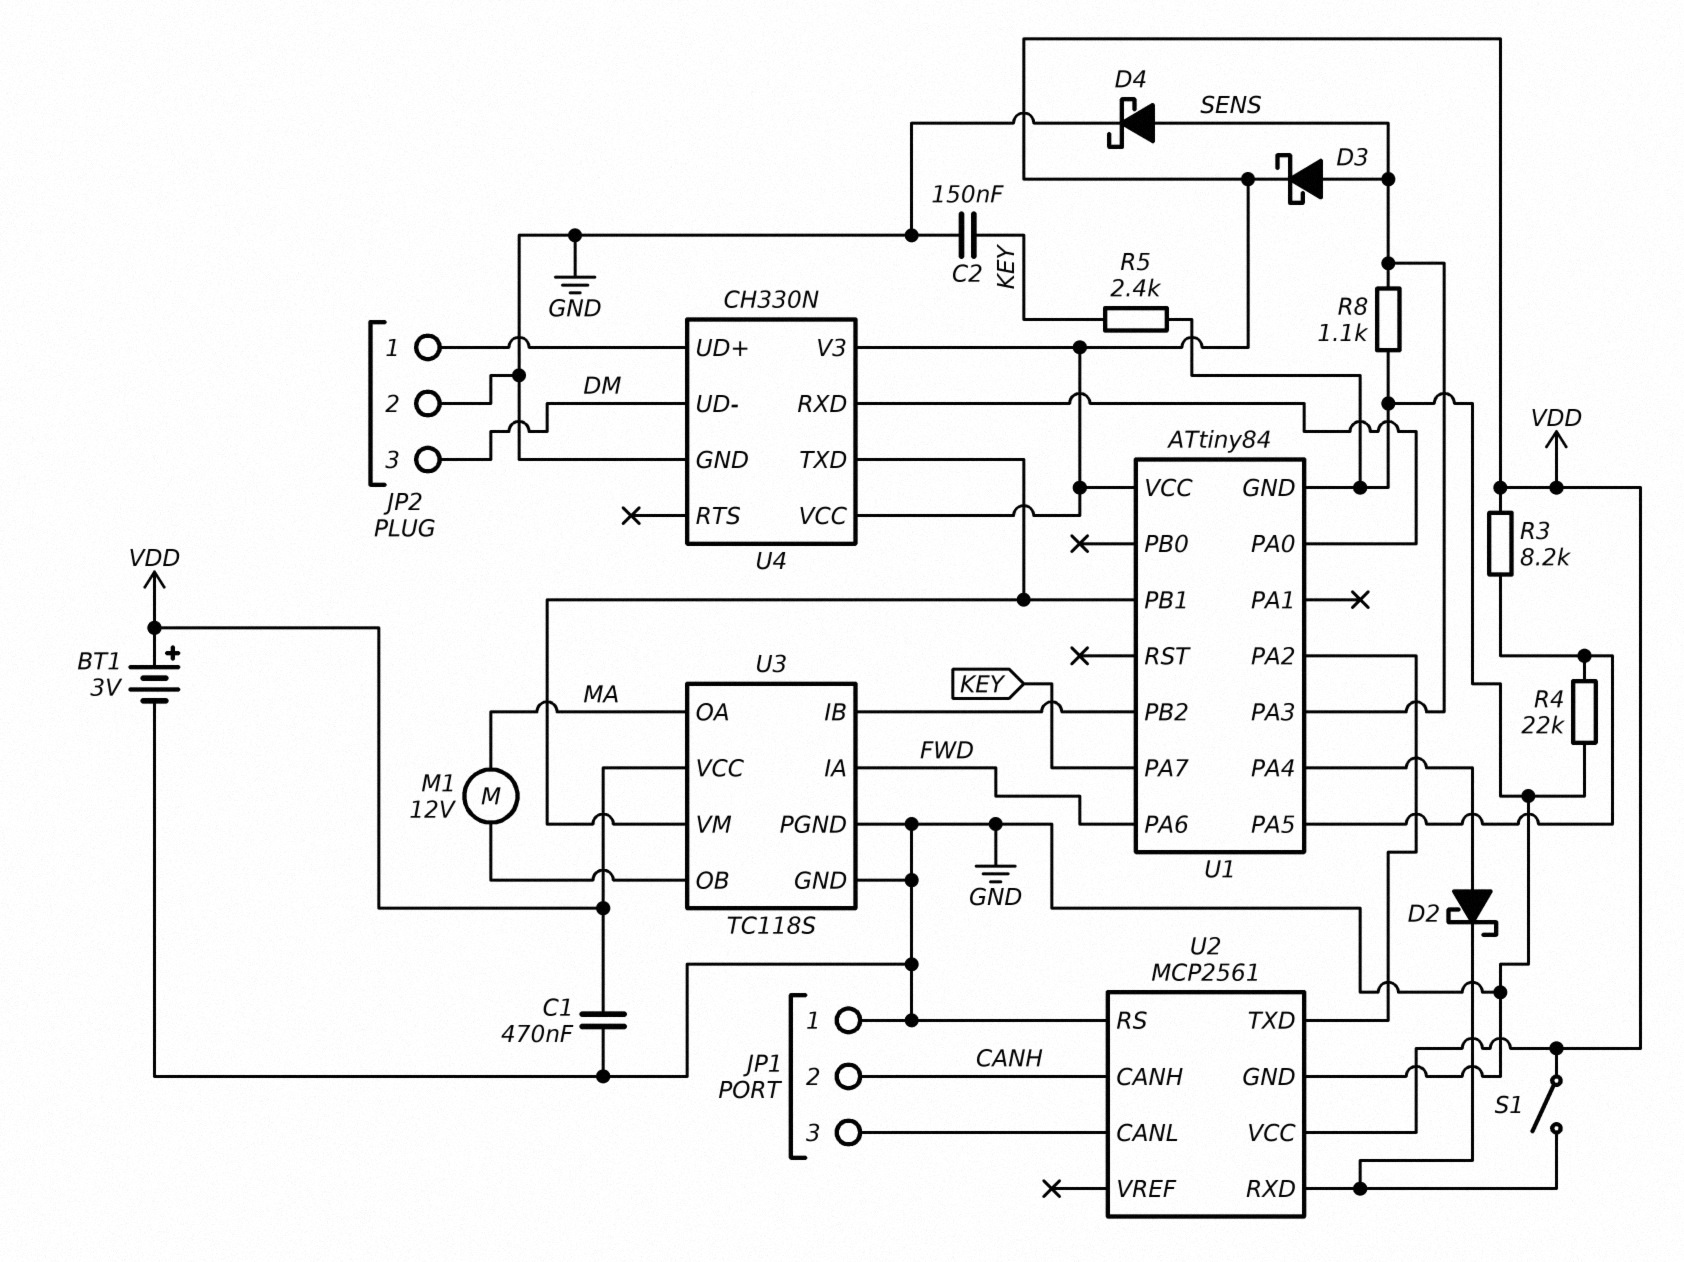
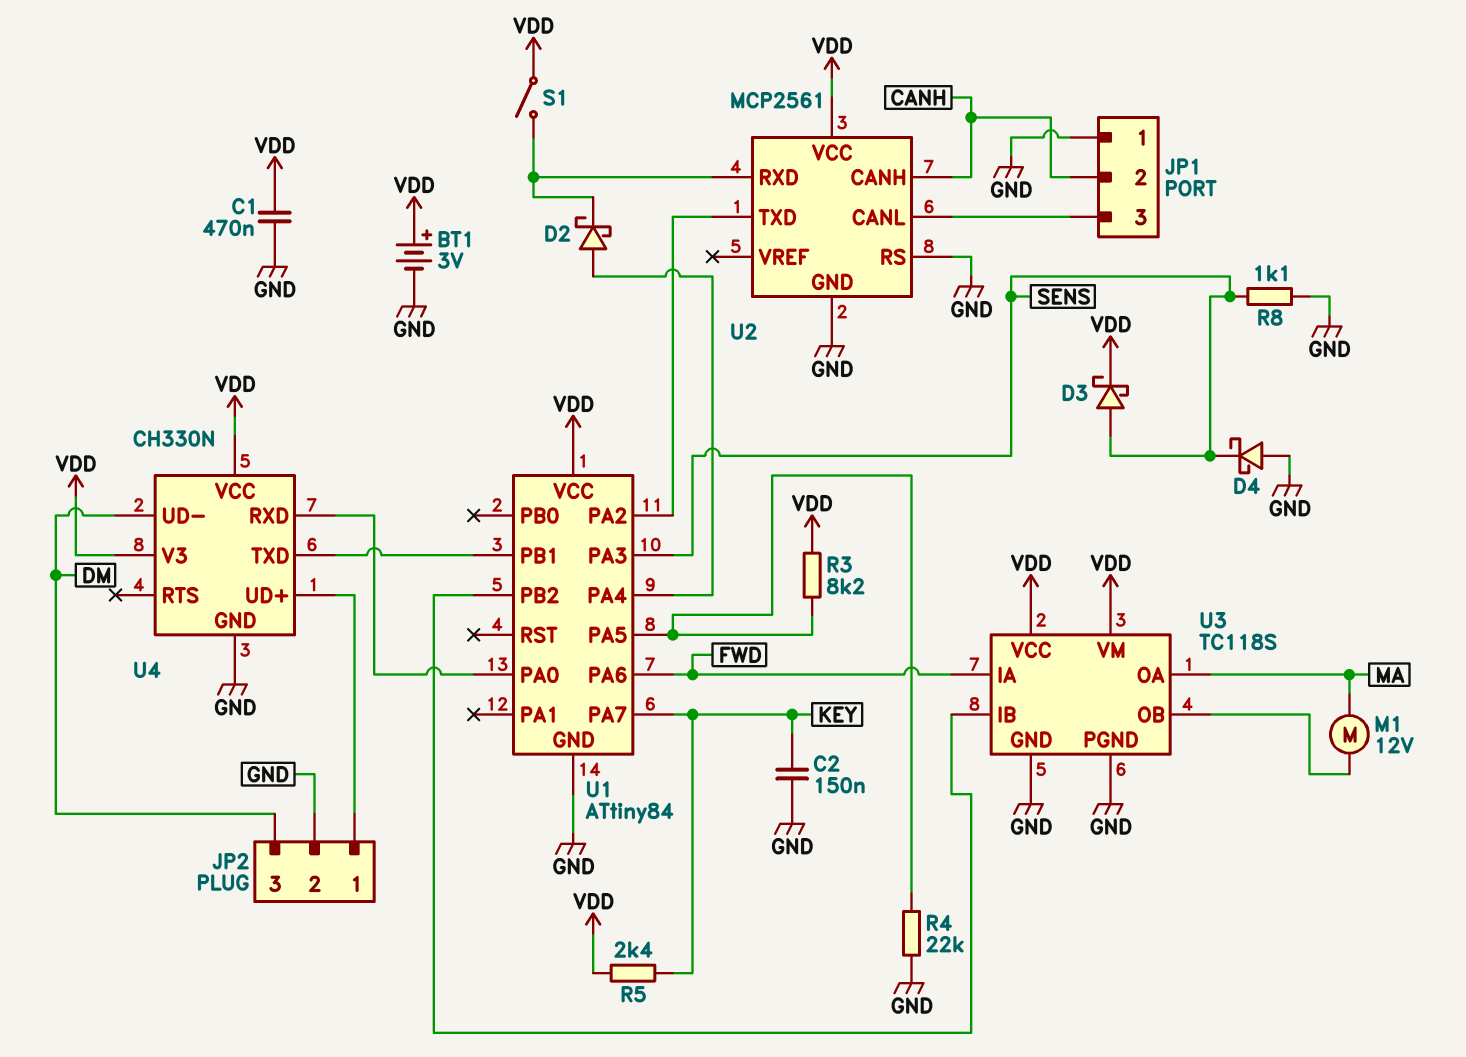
D4: schottky (A SENS, K GND) -> schottky (A GND, K SENS)
R5: 2.4k (GND, KEY) -> 2.4k (KEY, VDD)
U3 pin VM: U1/PB1 -> VDD

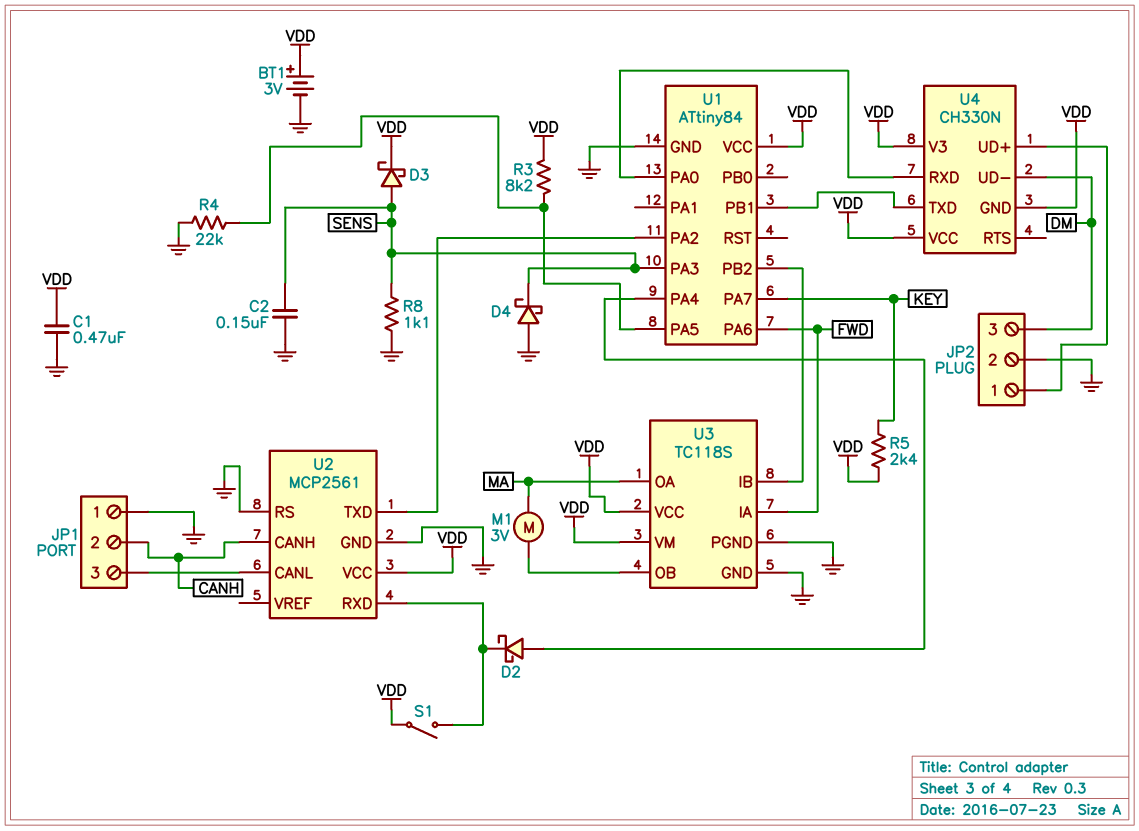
C2: 150nF (GND, KEY) -> 150nF (GND, SENS)
M1: motor 12V (MA, U3/OB) -> motor 3V (MA, U3/OB)
U4 pin GND: GND -> VDD

